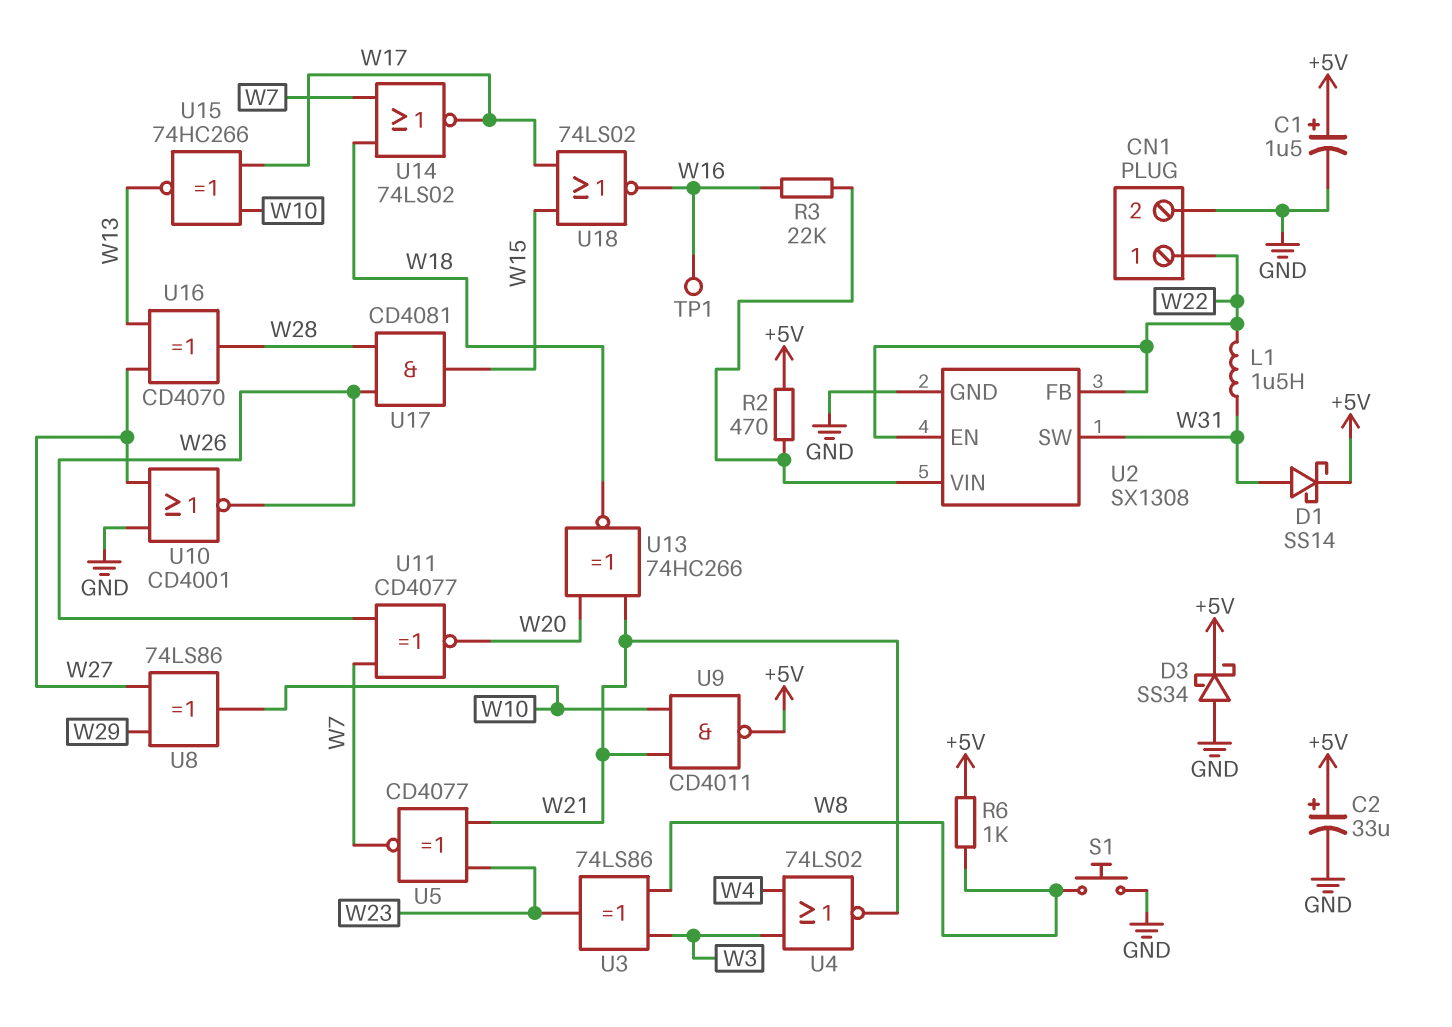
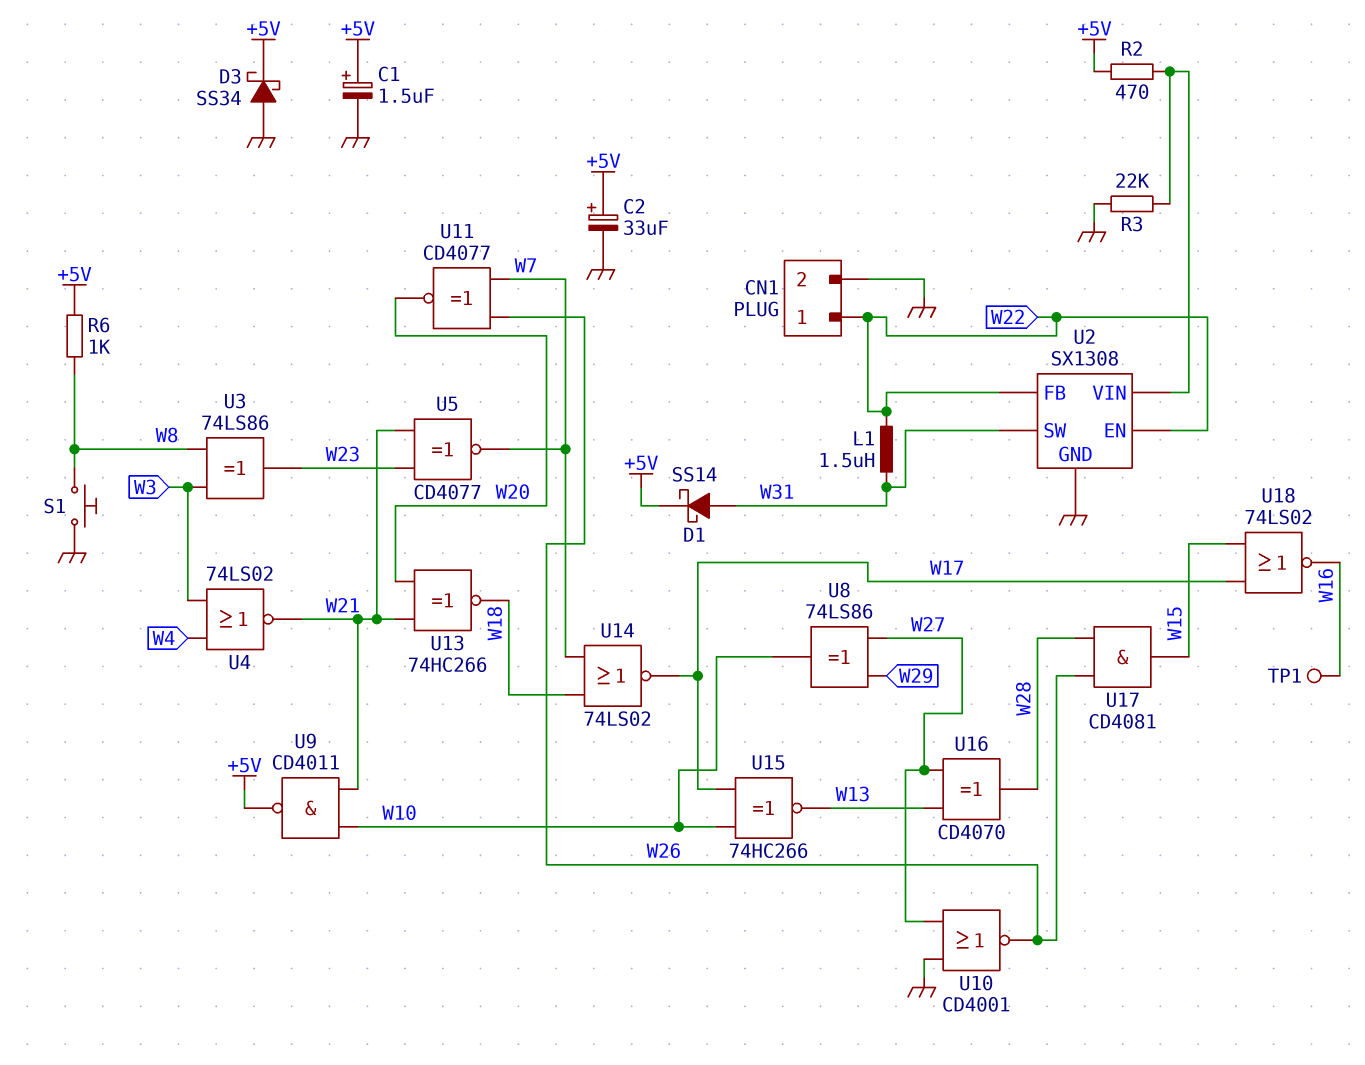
R3: 22k (U2/VIN, W16) -> 22k (GND, U2/VIN)

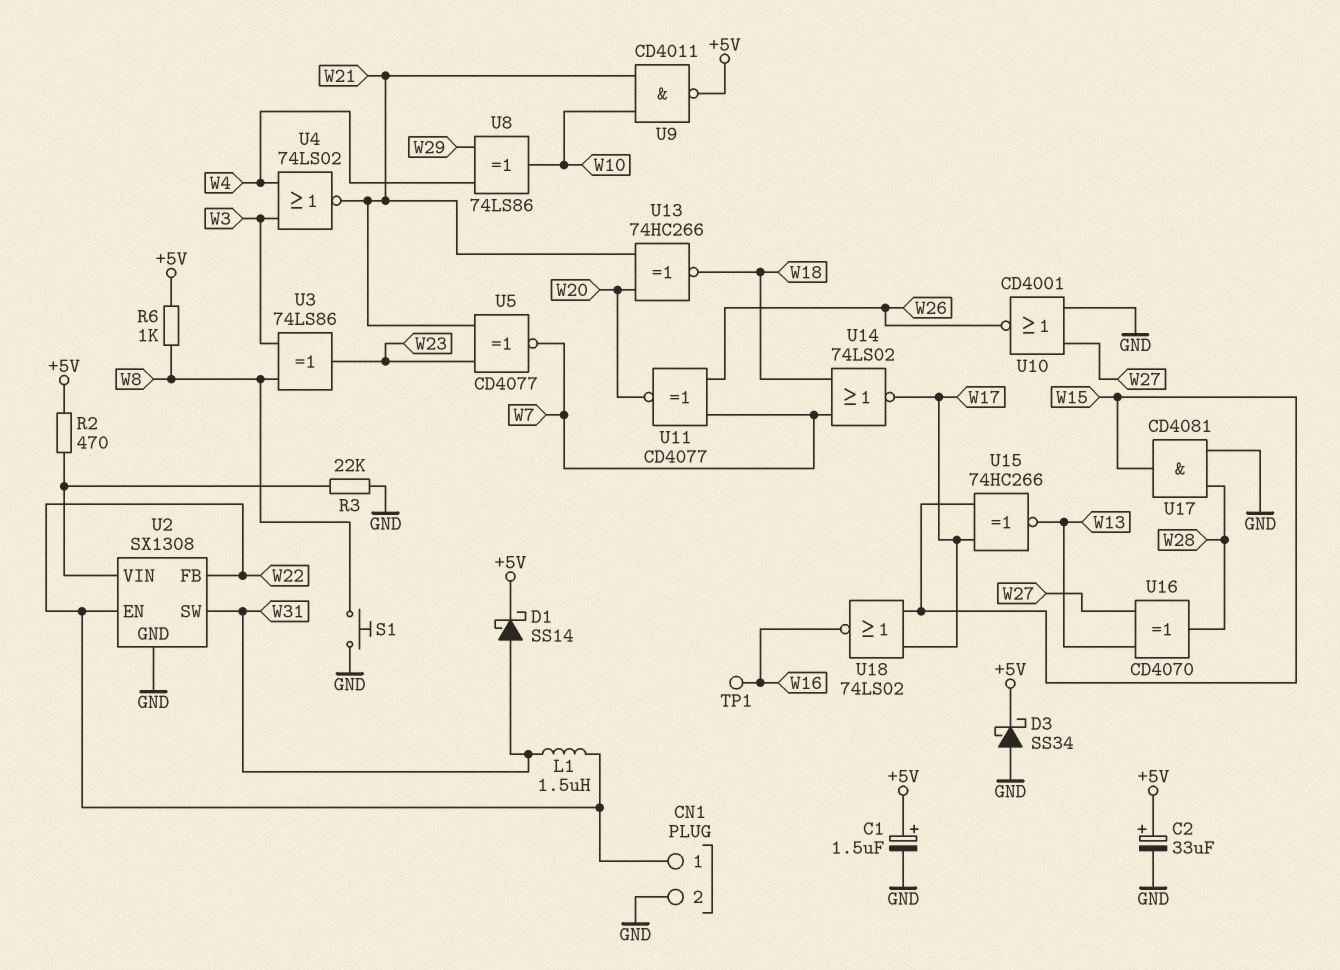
U8: XOR 74LS86 (in W27, in W29, out W10) -> XOR 74LS86 (in W4, in W29, out W10)
U15: XNOR 74HC266 (in W10, in W17, out W13) -> XNOR 74HC266 (in W15, in W17, out W13)
U17: AND CD4081 (in W26, in W28, out W15) -> AND CD4081 (in GND, in W28, out W15)

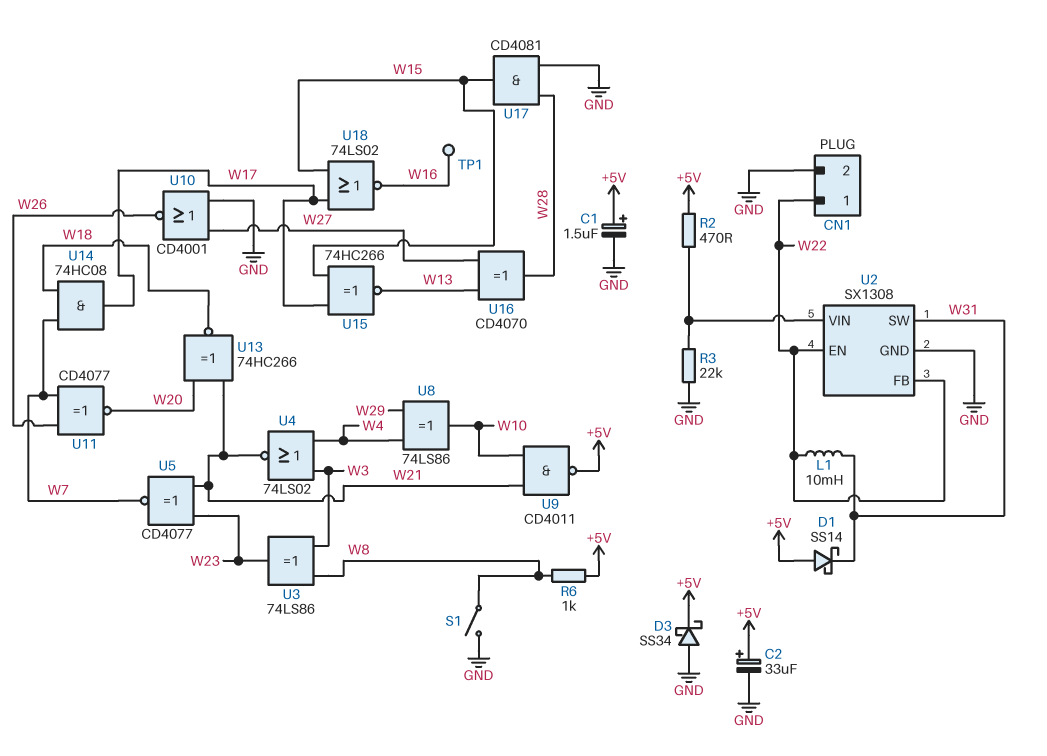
D1: schottky SS14 (A W31, K +5V) -> schottky SS14 (A +5V, K W31)
L1: 1.5uH (W22, W31) -> 10mH (W22, W31)
S1: button (GND, W8) -> switch (GND, W8)
U14: NOR 74LS02 (in W7, in W18, out W17) -> AND 74HC08 (in W7, in W18, out W17)

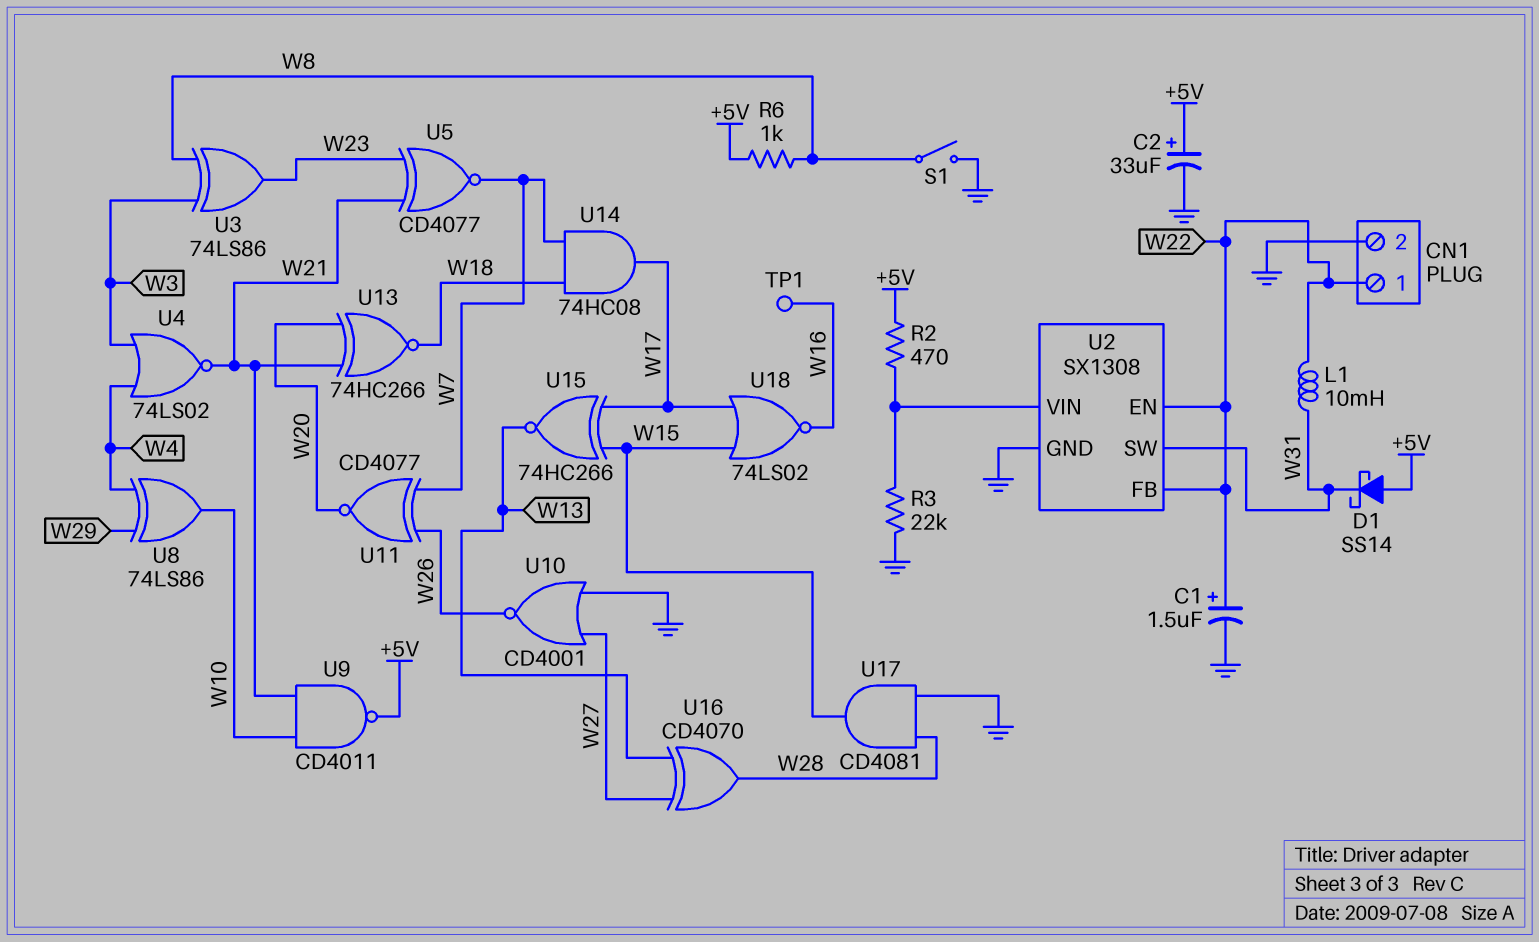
C1: 1.5uF (plus +5V, minus GND) -> 1.5uF (plus W22, minus GND)
D3: schottky SS34 (A GND, K +5V) -> none

